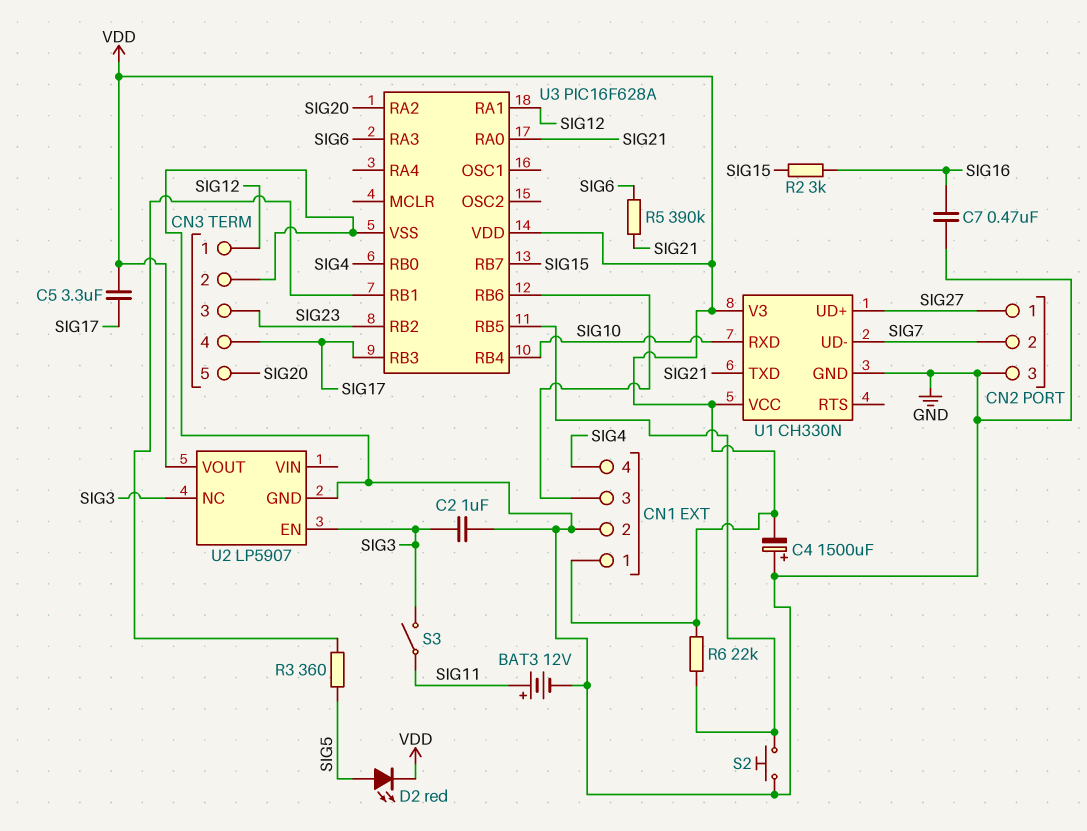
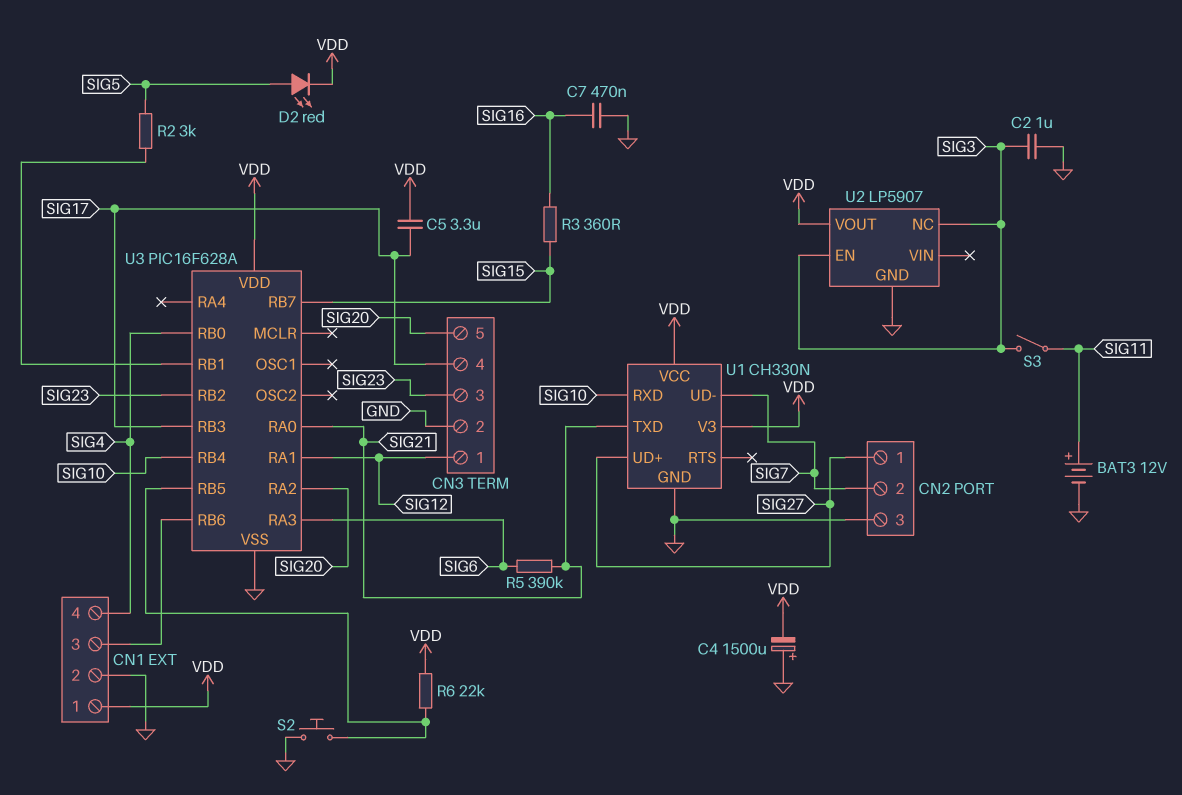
R2: 3k (SIG15, SIG16) -> 3k (SIG5, U3/RB1)
R3: 360 (SIG5, U3/RB1) -> 360 (SIG15, SIG16)

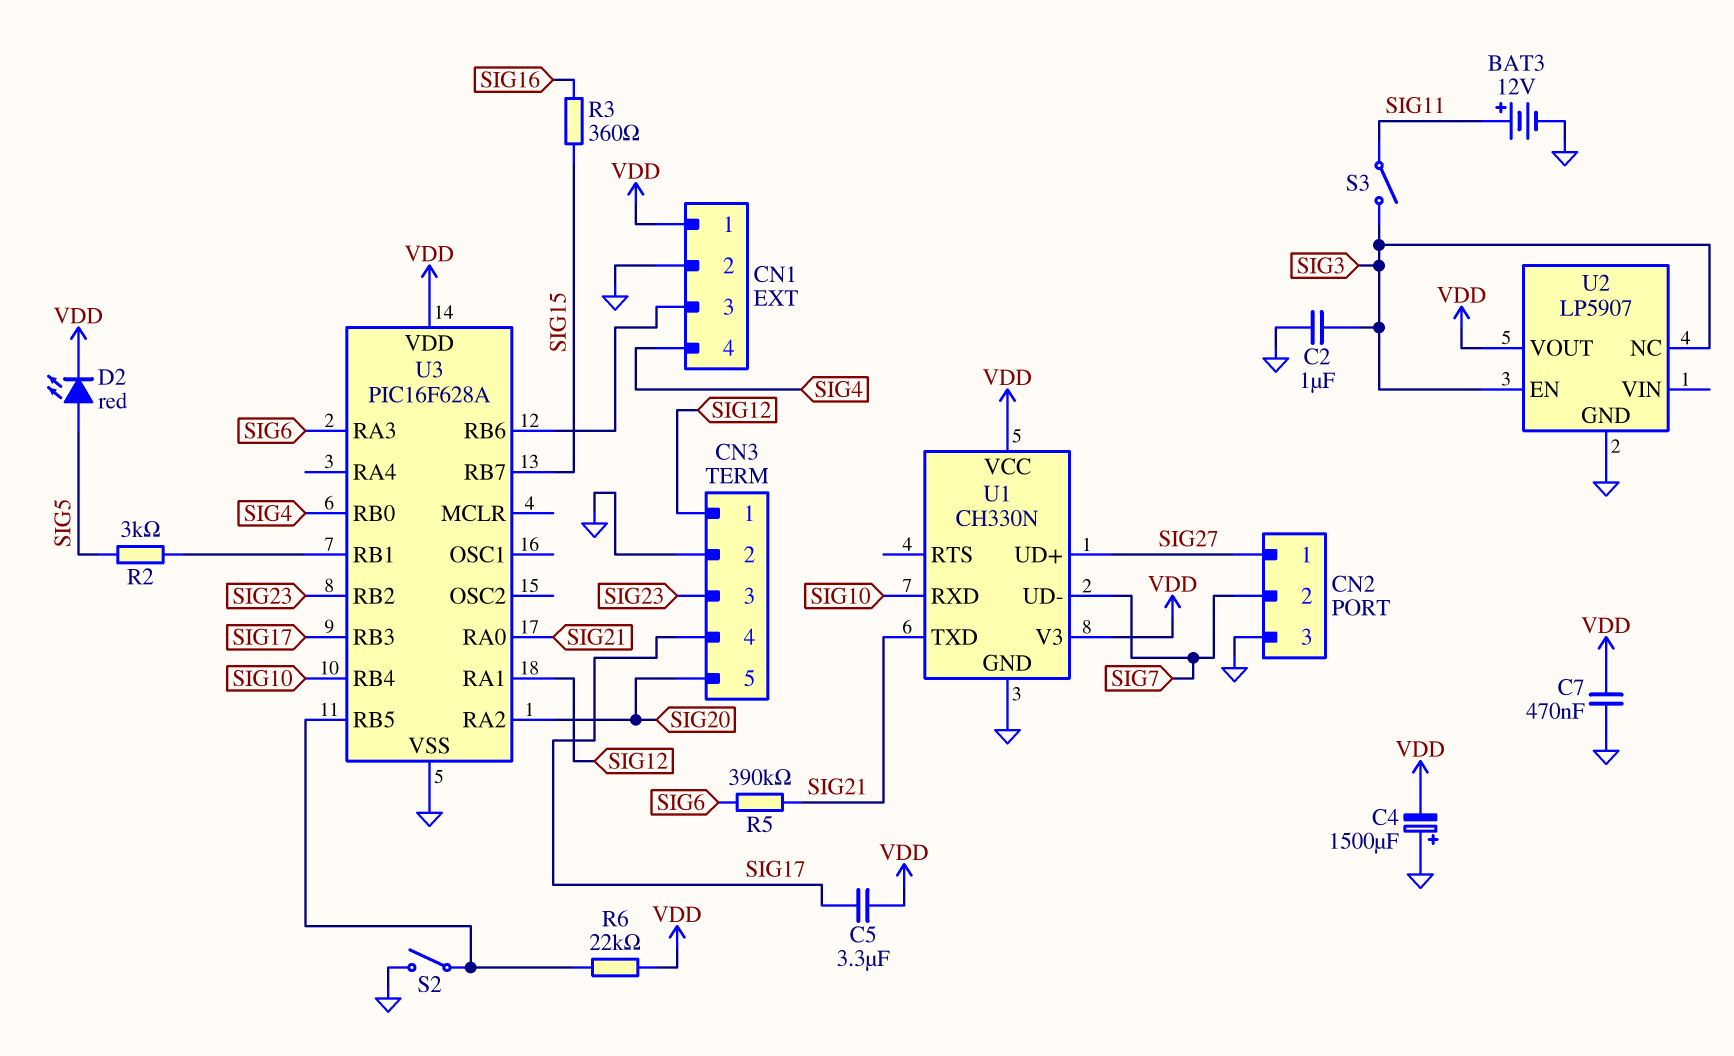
C7: 470nF (GND, SIG16) -> 470nF (GND, VDD)
S2: button (GND, U3/RB5) -> switch (GND, U3/RB5)

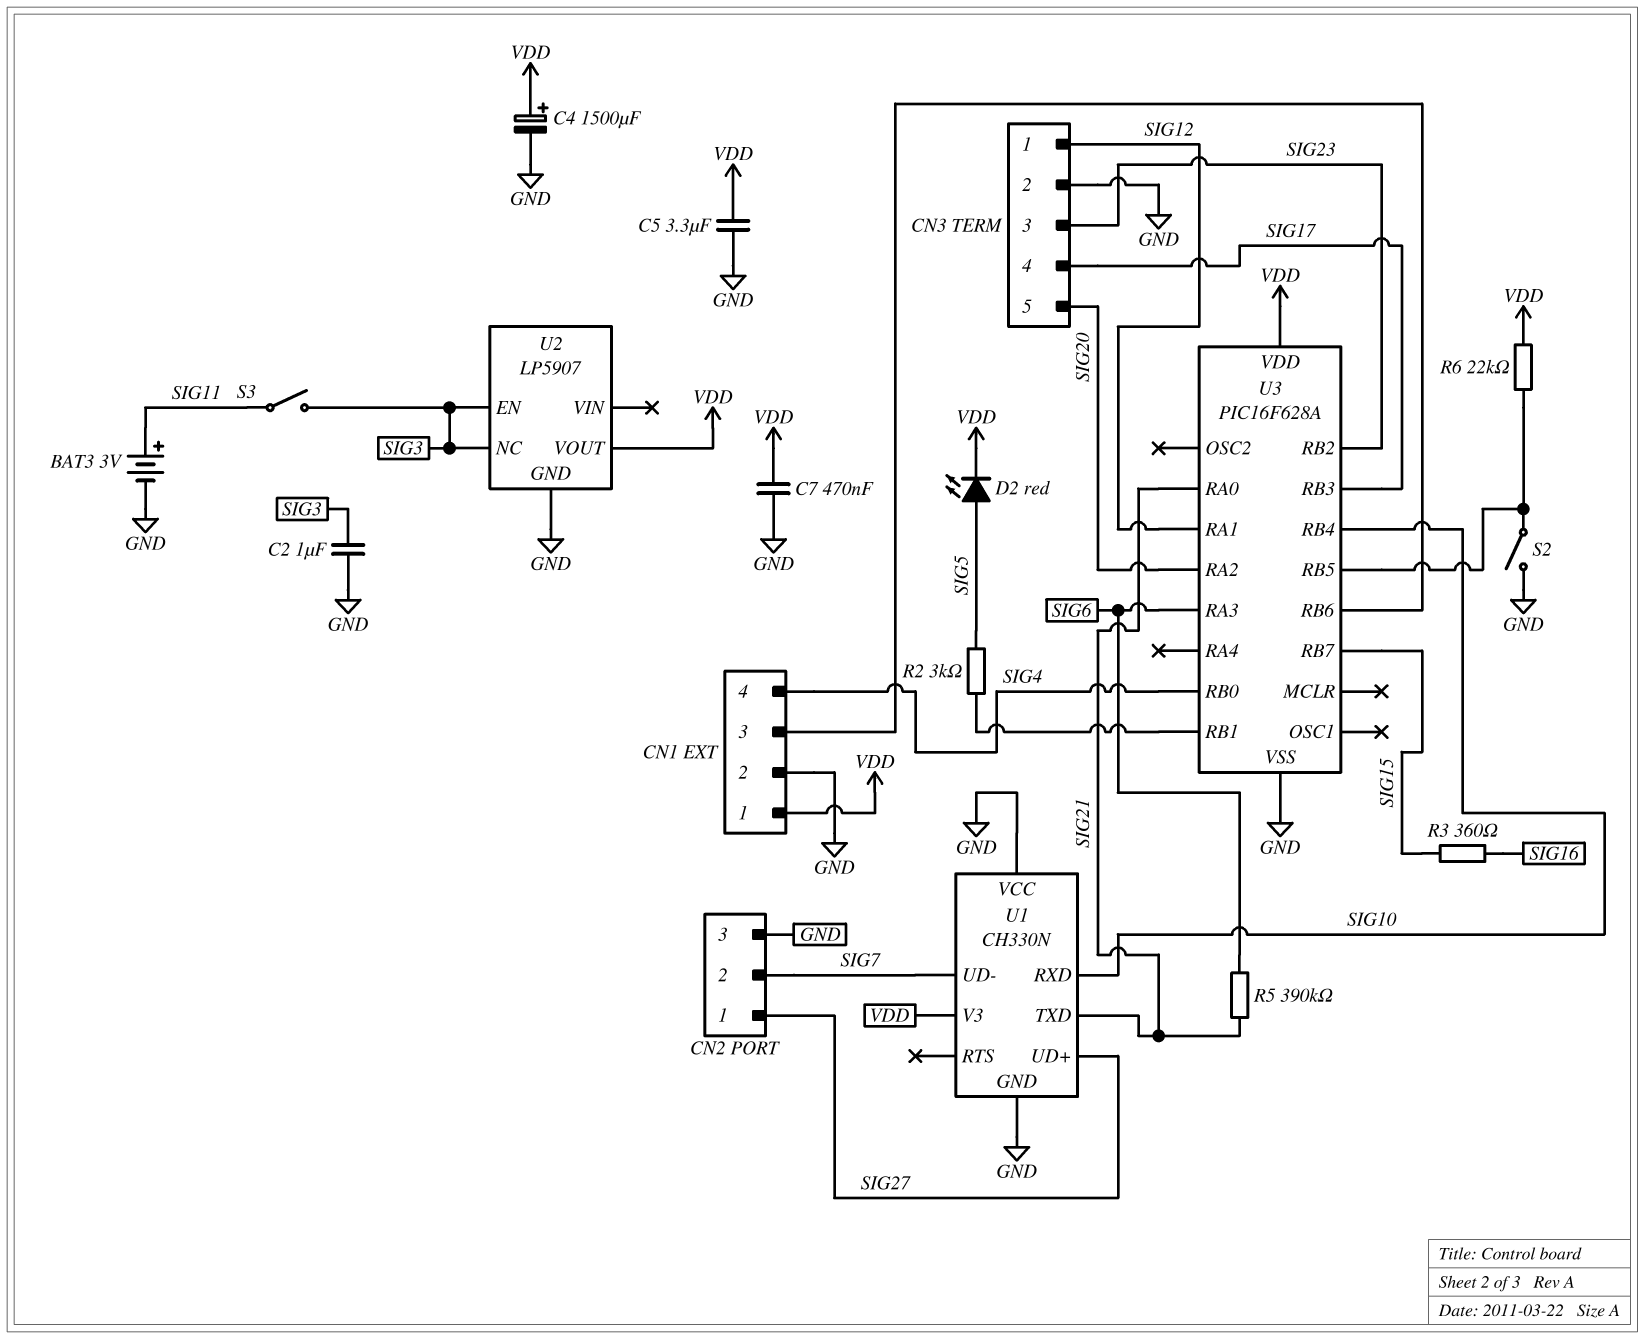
BAT3: 12V (plus SIG11, minus GND) -> 3V (plus SIG11, minus GND)
C4: 1500uF (plus GND, minus VDD) -> 1500uF (plus VDD, minus GND)
C5: 3.3uF (SIG17, VDD) -> 3.3uF (GND, VDD)
U1 pin VCC: VDD -> GND

